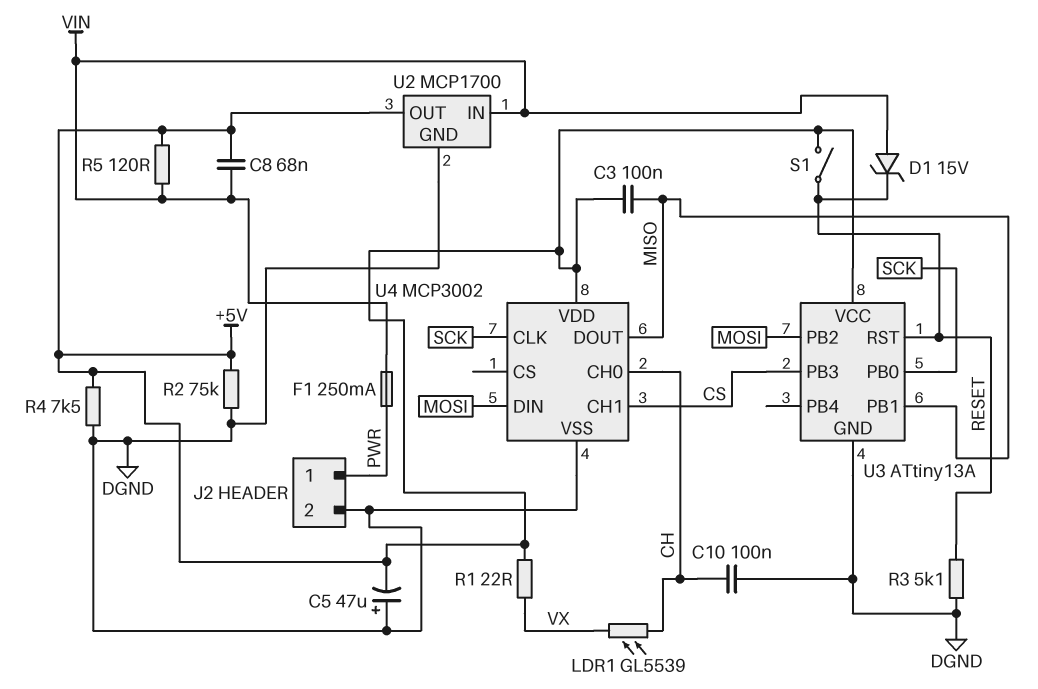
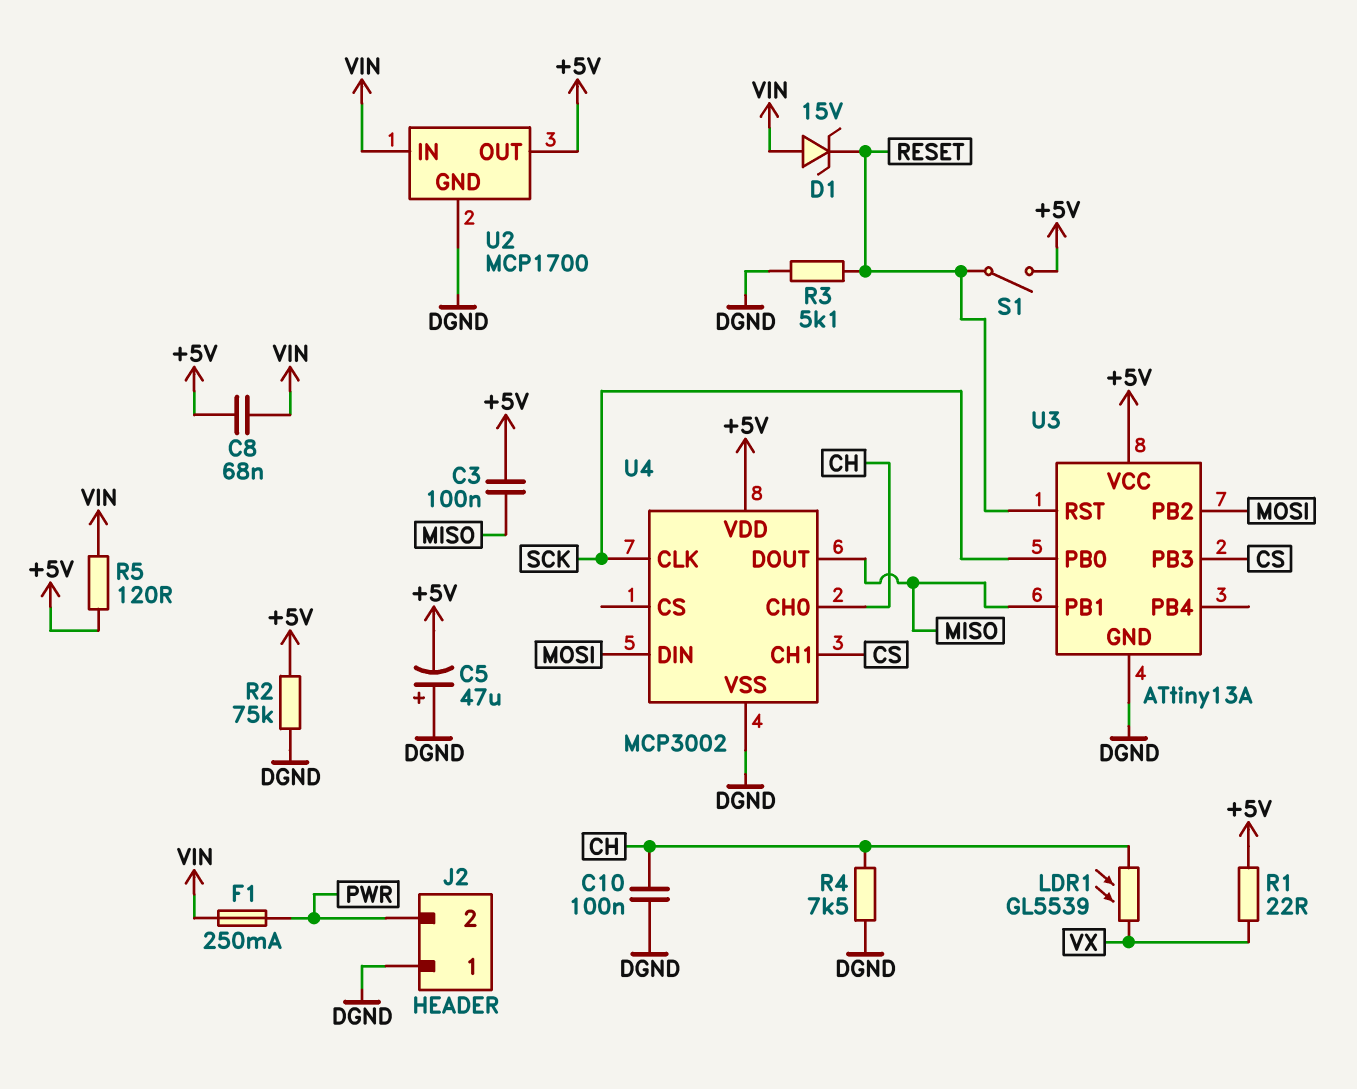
J2 pin 1: PWR -> DGND
J2 pin 2: DGND -> PWR
R4: 7.5k (+5V, DGND) -> 7.5k (CH, DGND)

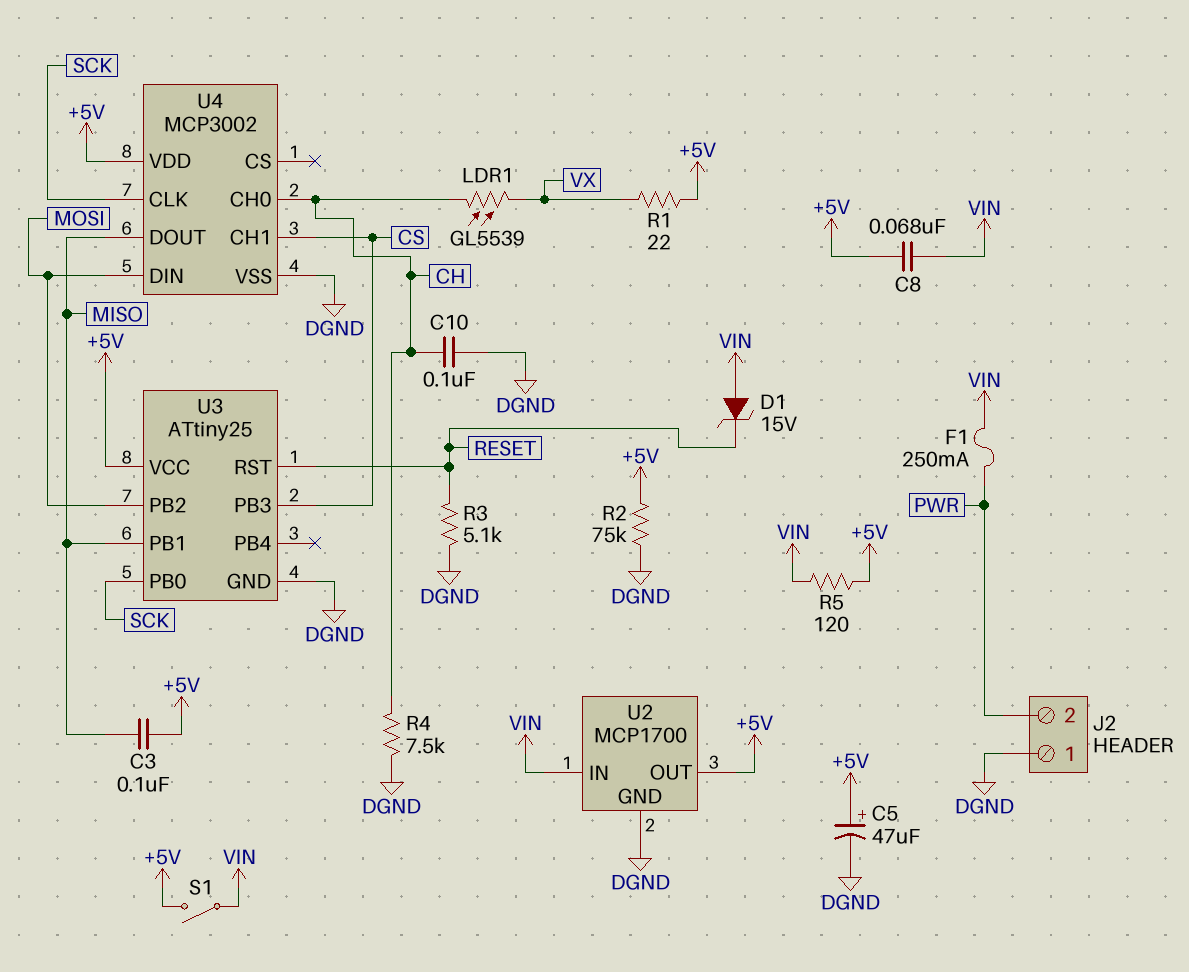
C5: 47uF (plus DGND, minus +5V) -> 47uF (plus +5V, minus DGND)
S1: switch (+5V, RESET) -> switch (+5V, VIN)
U3: ATtiny13A -> ATtiny25

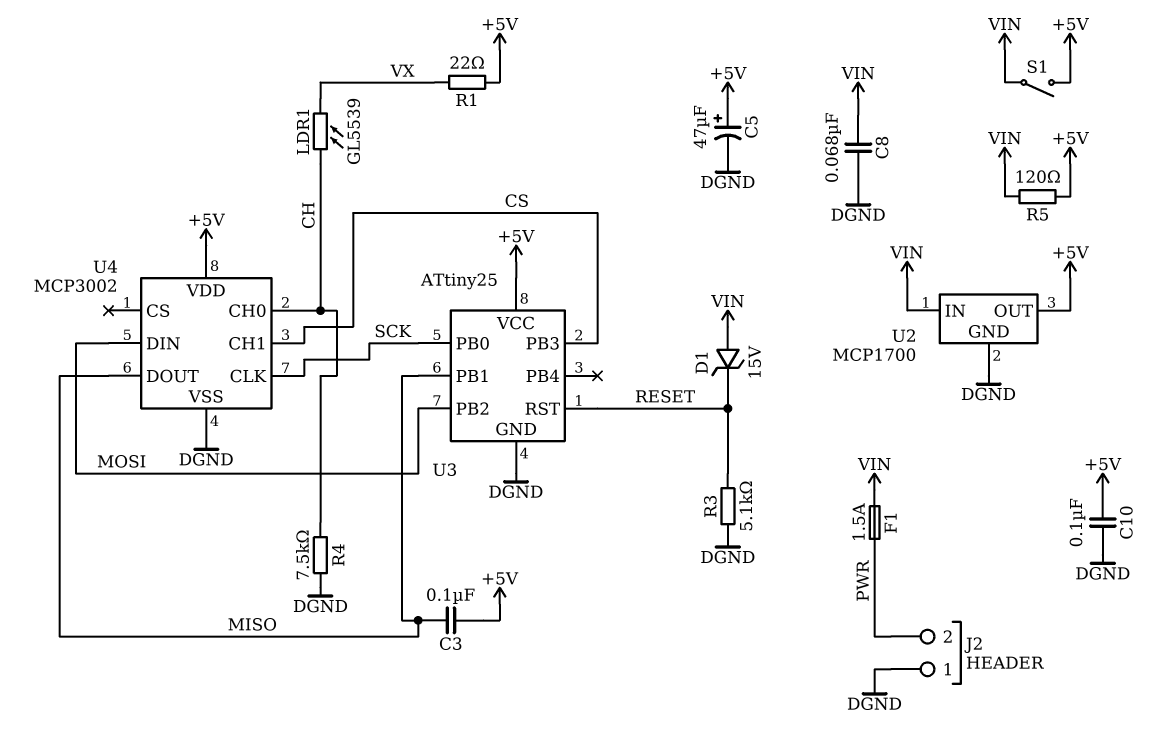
C8: 68nF (+5V, VIN) -> 68nF (DGND, VIN)
C10: 100nF (CH, DGND) -> 100nF (+5V, DGND)
F1: 250mA (PWR, VIN) -> 1.5A (PWR, VIN)
R2: 75k (+5V, DGND) -> none

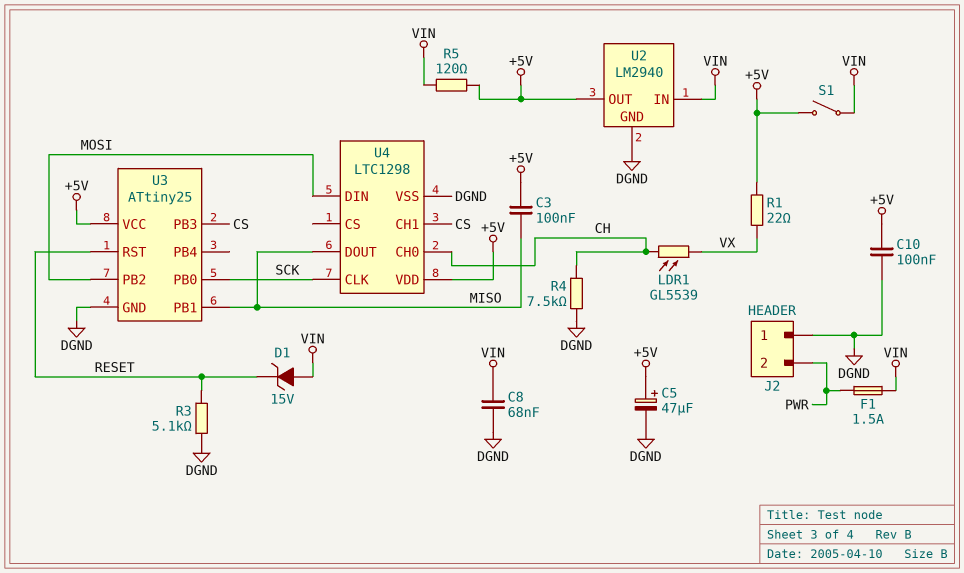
U2: MCP1700 -> LM2940
U4: MCP3002 -> LTC1298

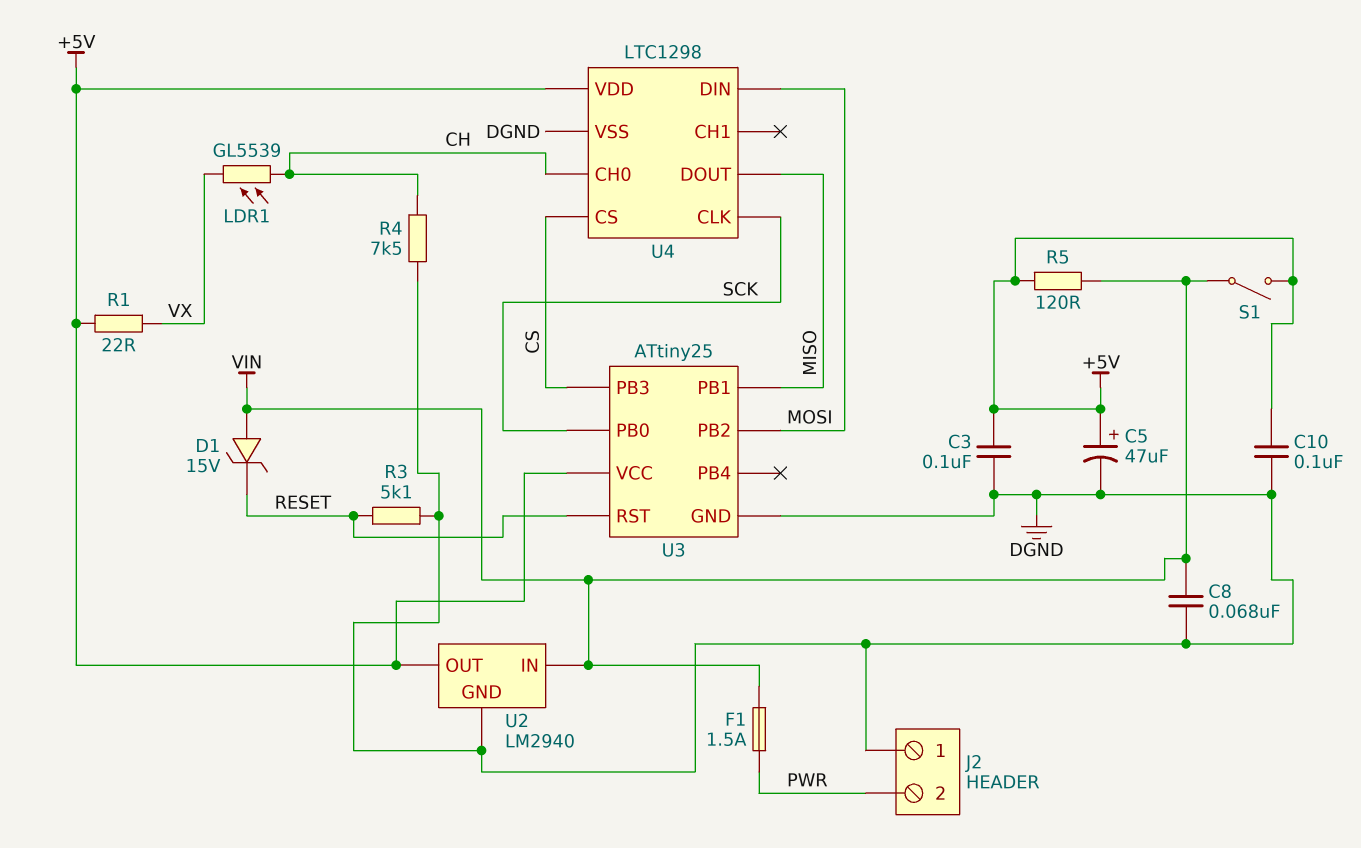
C3: 100nF (+5V, MISO) -> 100nF (+5V, DGND)
U4 pin CH1: CS -> none
U4 pin CS: none -> CS

